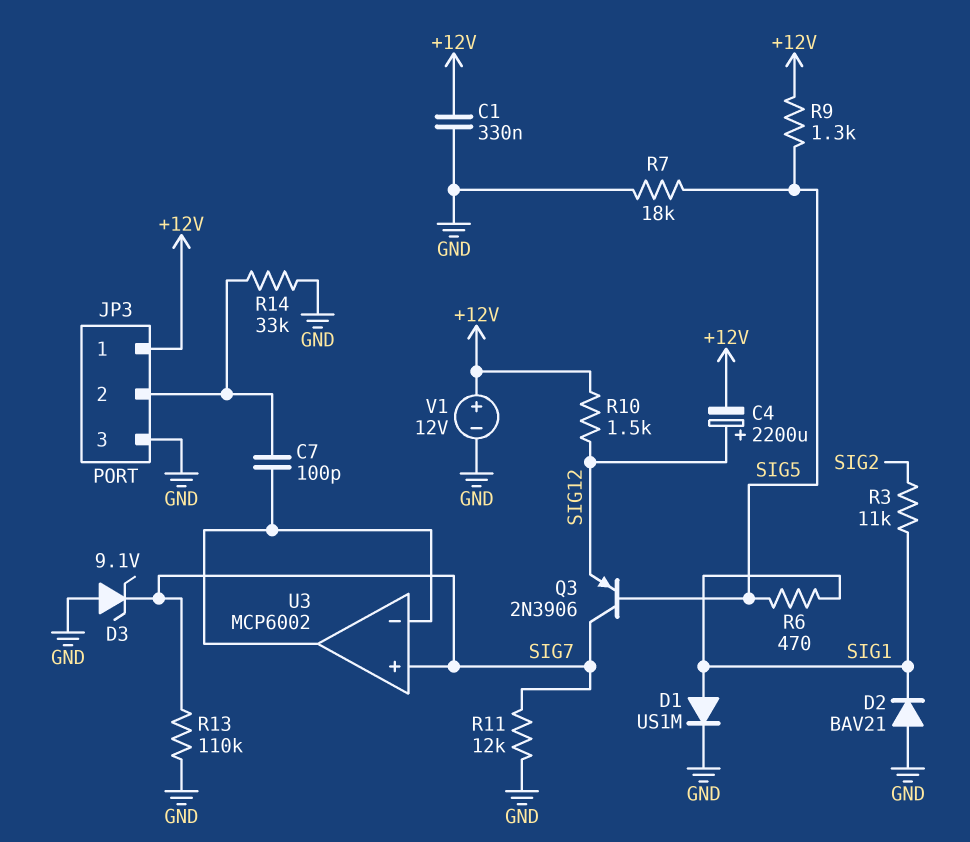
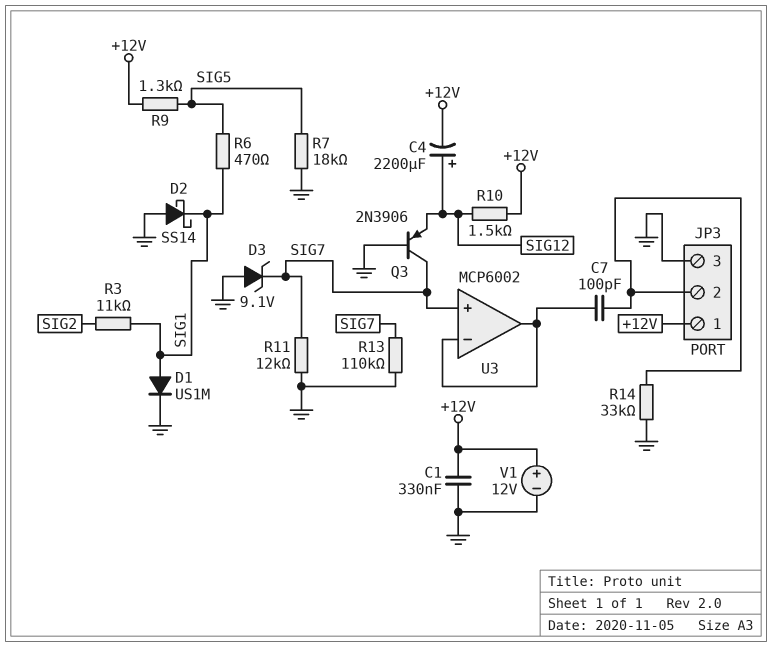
D2: diode BAV21 (A GND, K SIG1) -> schottky SS14 (A GND, K SIG1)
Q3: PNP 2N3906 (B SIG5, C SIG7, E SIG12) -> PNP 2N3906 (B GND, C SIG7, E SIG12)

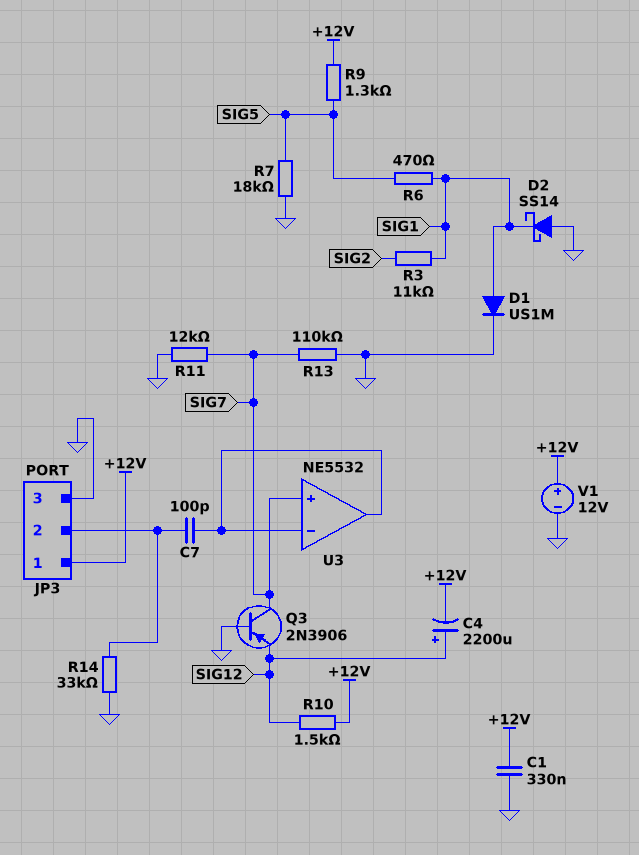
D3: zener 9.1V (A GND, K SIG7) -> none
U3: MCP6002 -> NE5532

